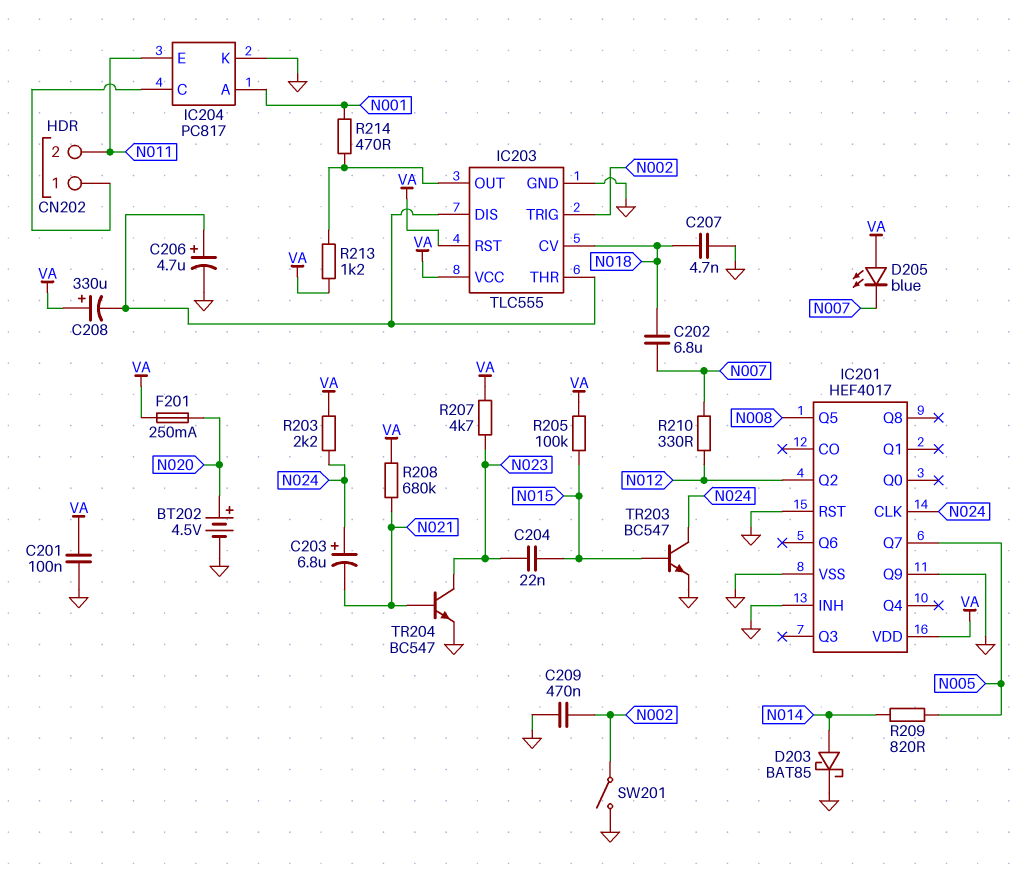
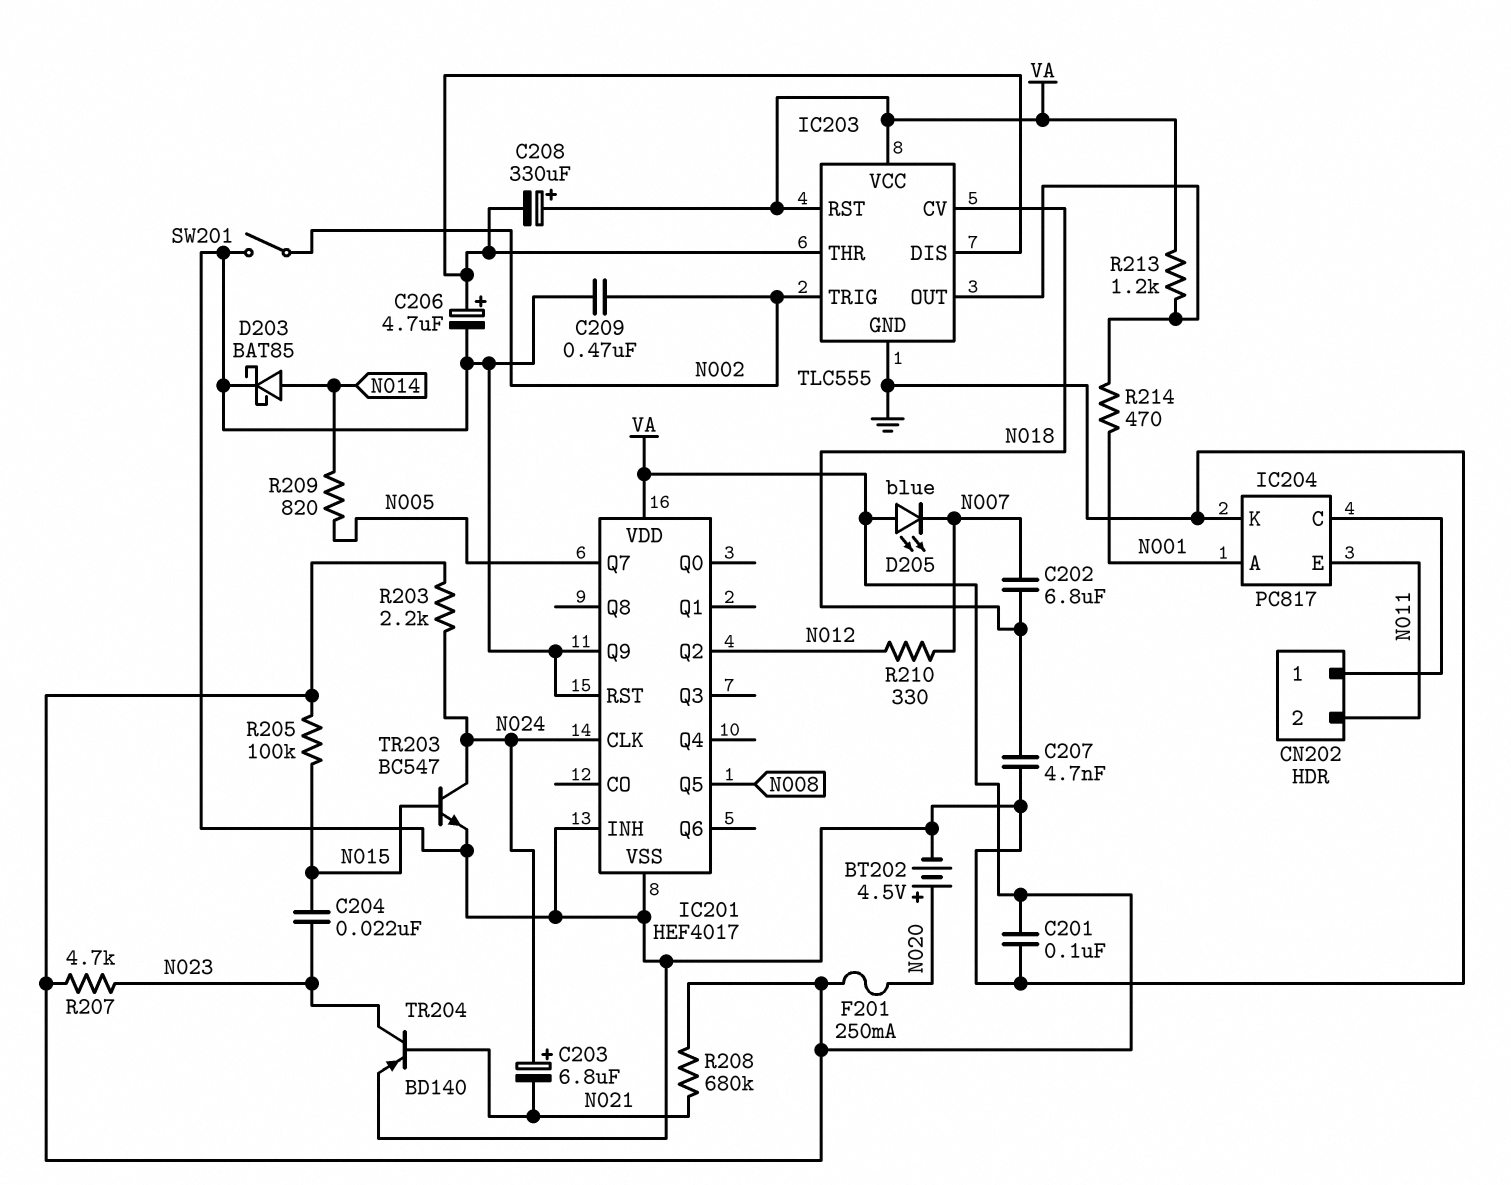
TR204: NPN BC547 (B N021, C N023, E GND) -> PNP BD140 (B N021, C N023, E GND)

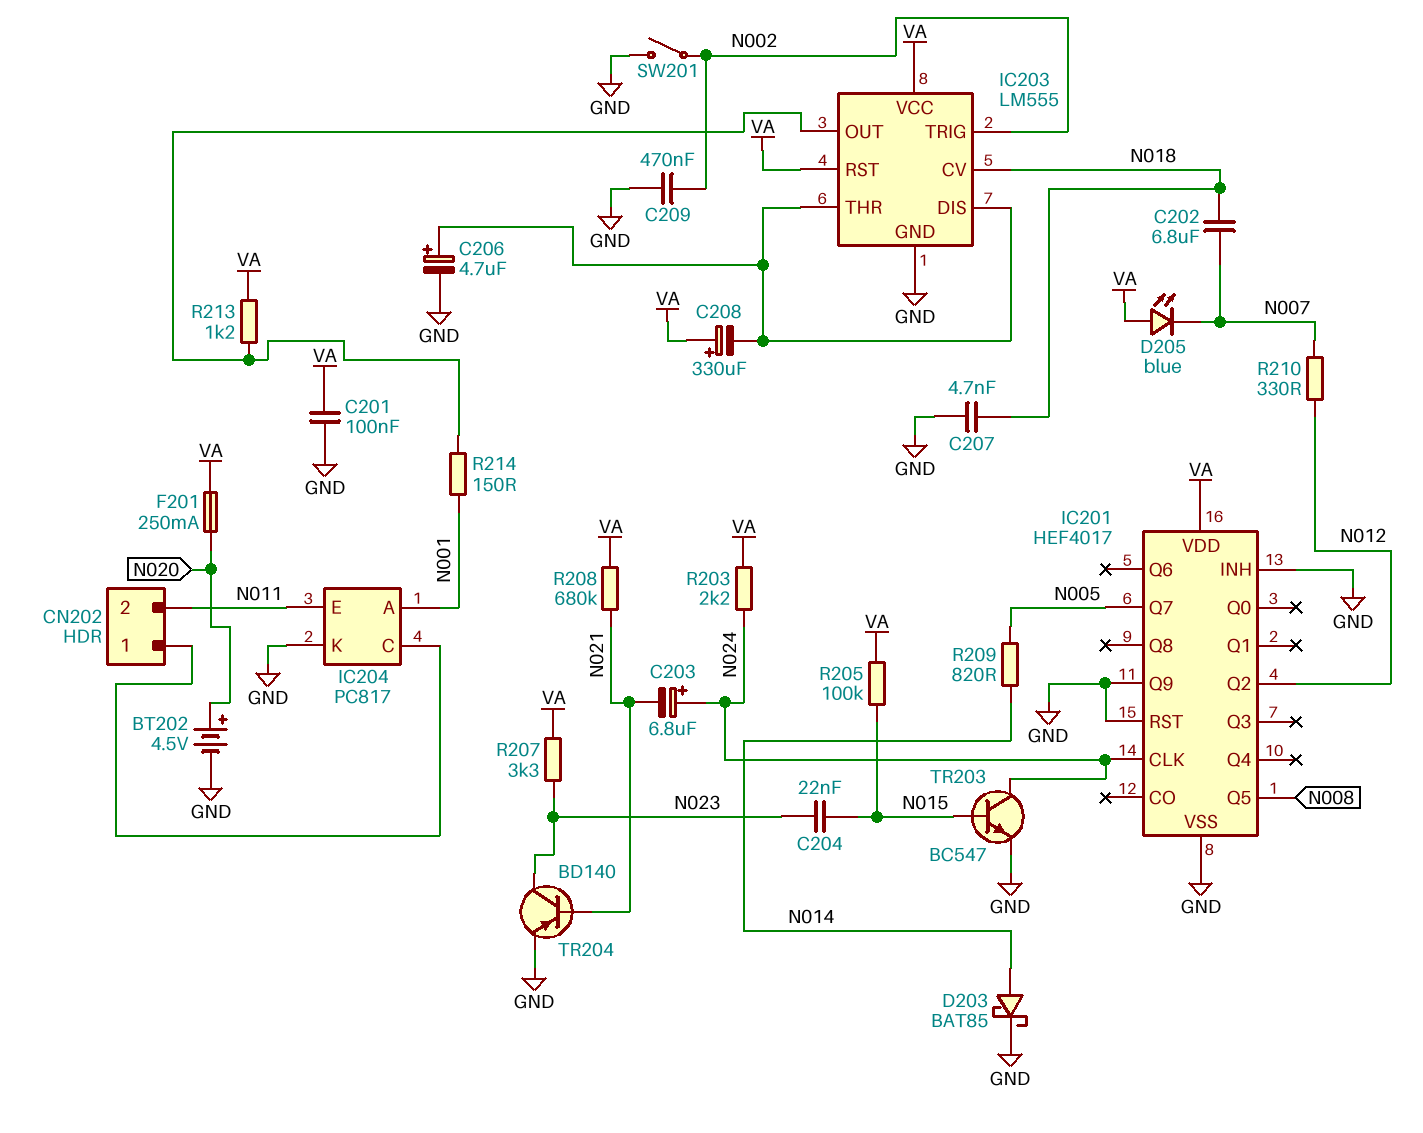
IC203: TLC555 -> LM555
R207: 4.7k (N023, VA) -> 3.3k (N023, VA)
R214: 470 (IC203/OUT, N001) -> 150 (IC203/OUT, N001)

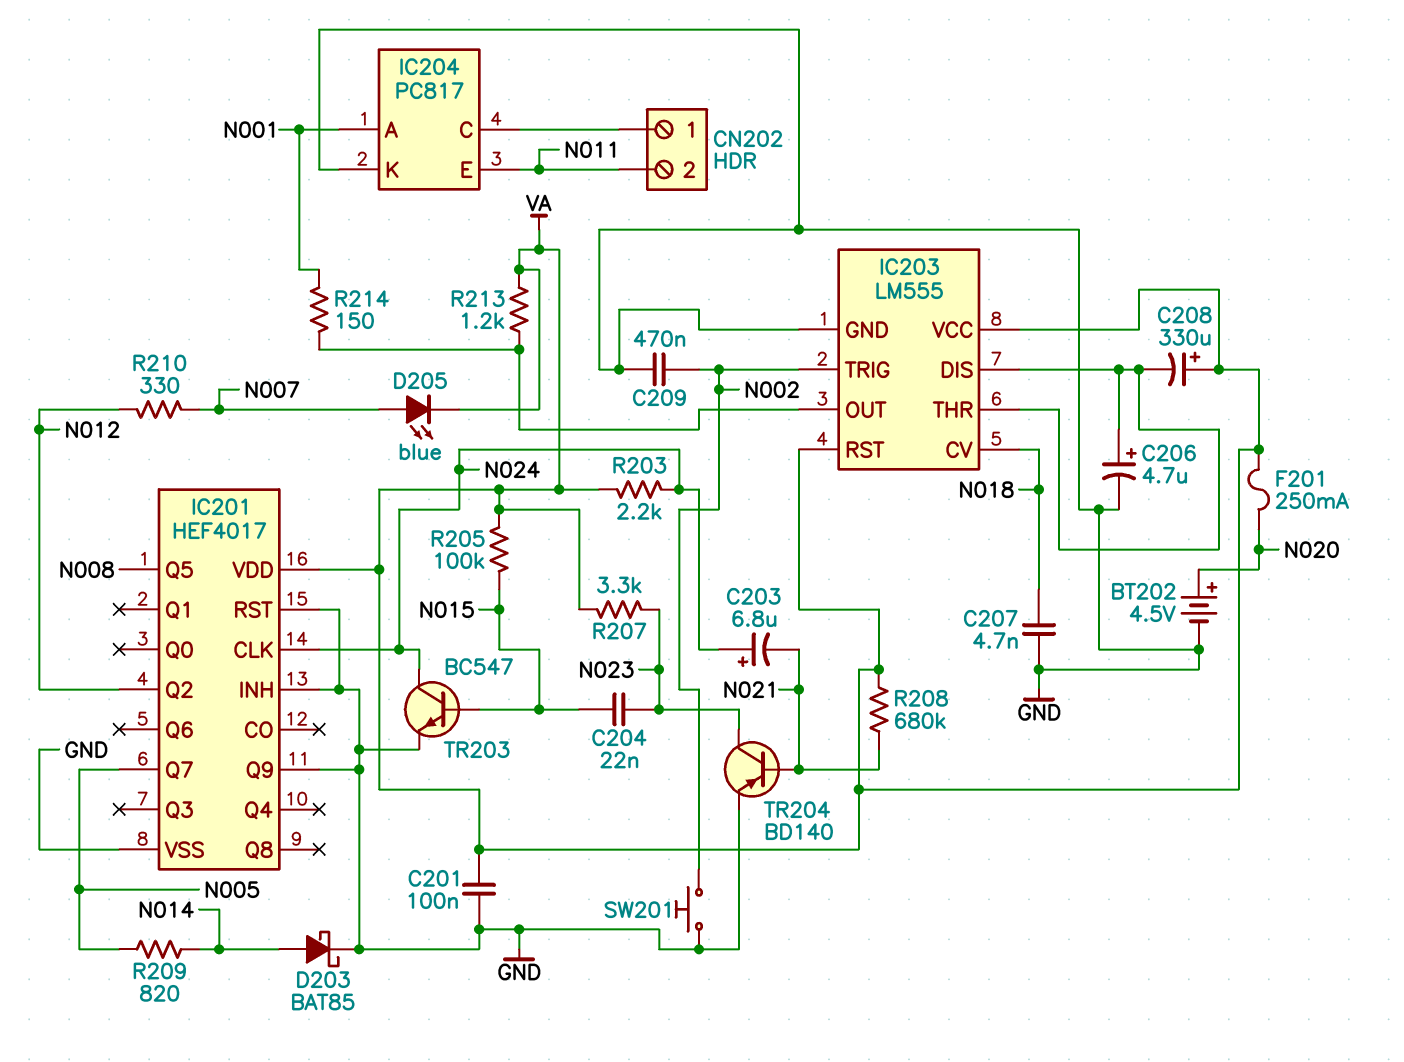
C202: 6.8uF (N007, N018) -> none
D205: LED blue (A VA, K N007) -> LED blue (A N007, K VA)
SW201: switch (GND, N002) -> button (GND, N002)

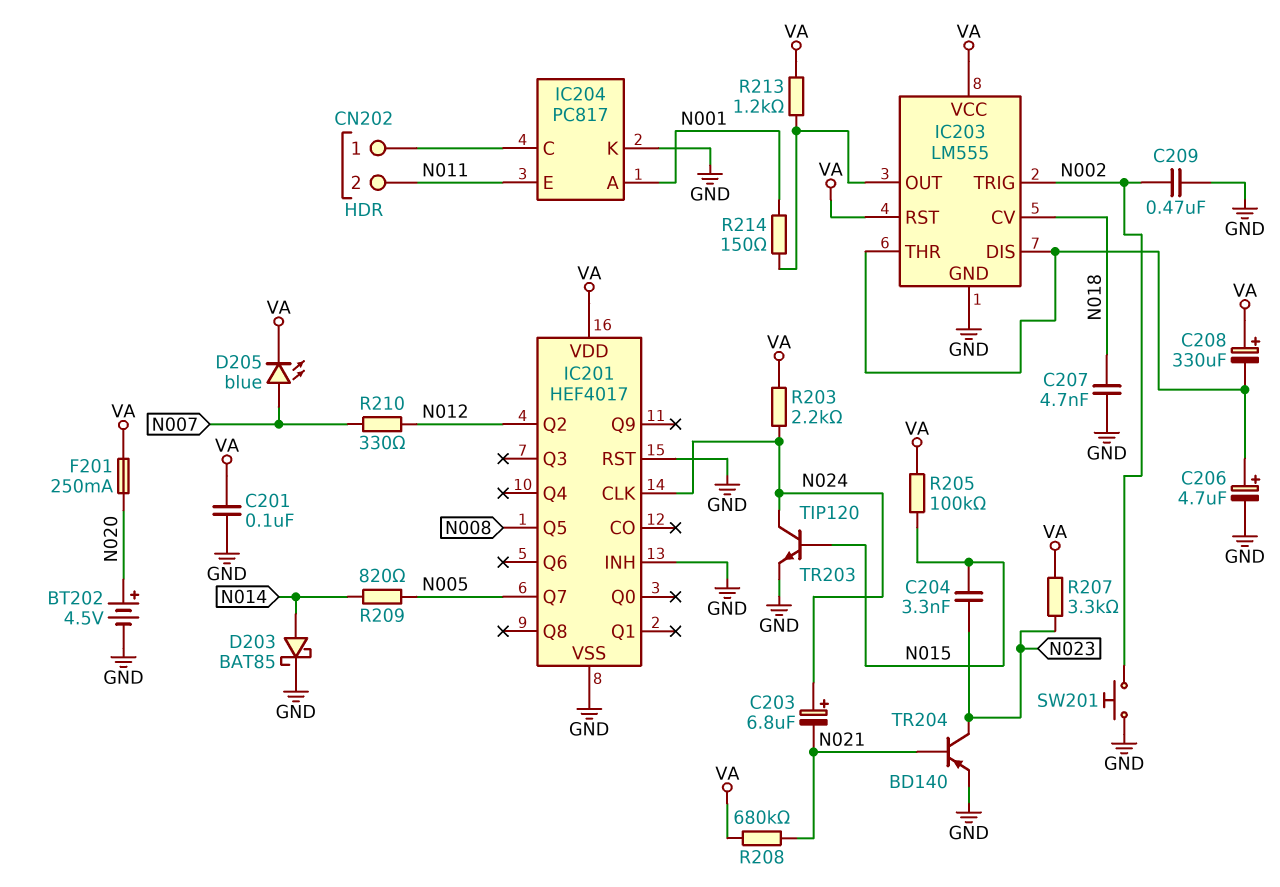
C204: 22nF (N015, N023) -> 3.3nF (N015, N023)
IC201 pin Q9: GND -> none
TR203: NPN BC547 (B N015, C N024, E GND) -> NPN TIP120 (B N015, C N024, E GND)

